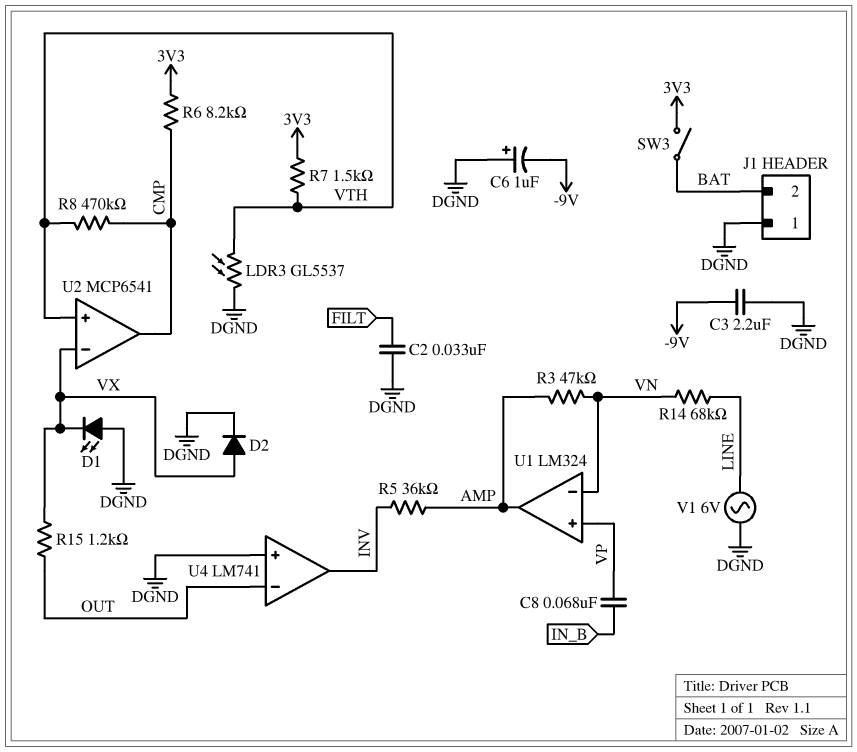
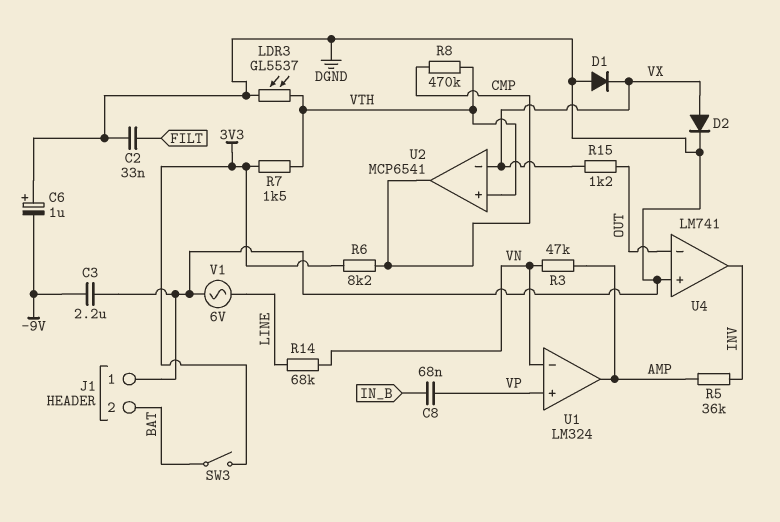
D1: LED (A DGND, K VX) -> diode (A DGND, K VX)

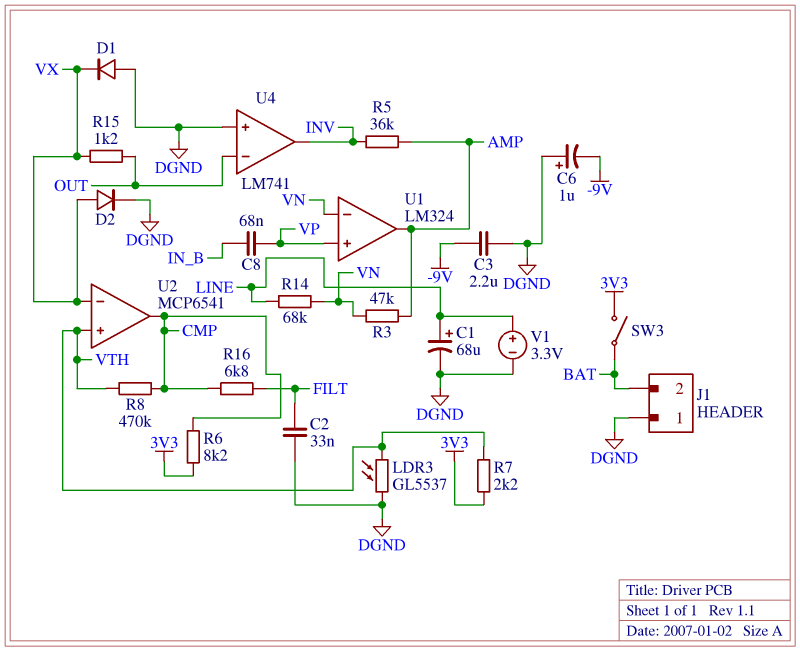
C1: none -> 68uF (plus LINE, minus DGND)
R7: 1.5k (3V3, VTH) -> 2.2k (3V3, VTH)
R16: none -> 6.8k (CMP, FILT)
V1: AC 6V (DGND, LINE) -> 3.3V (plus LINE, minus DGND)

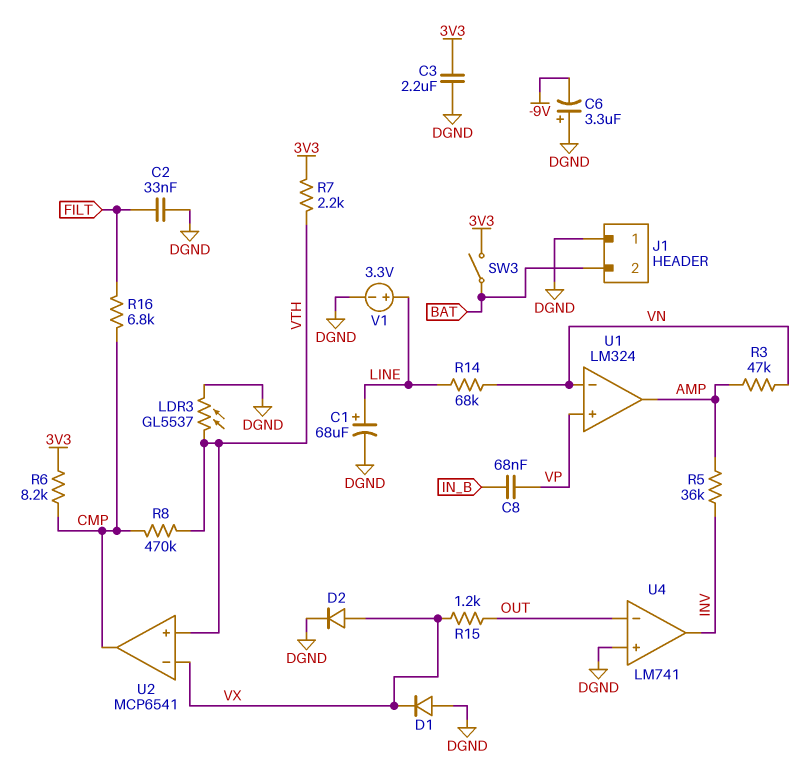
C3: 2.2uF (-9V, DGND) -> 2.2uF (3V3, DGND)
C6: 1uF (plus DGND, minus -9V) -> 3.3uF (plus DGND, minus -9V)

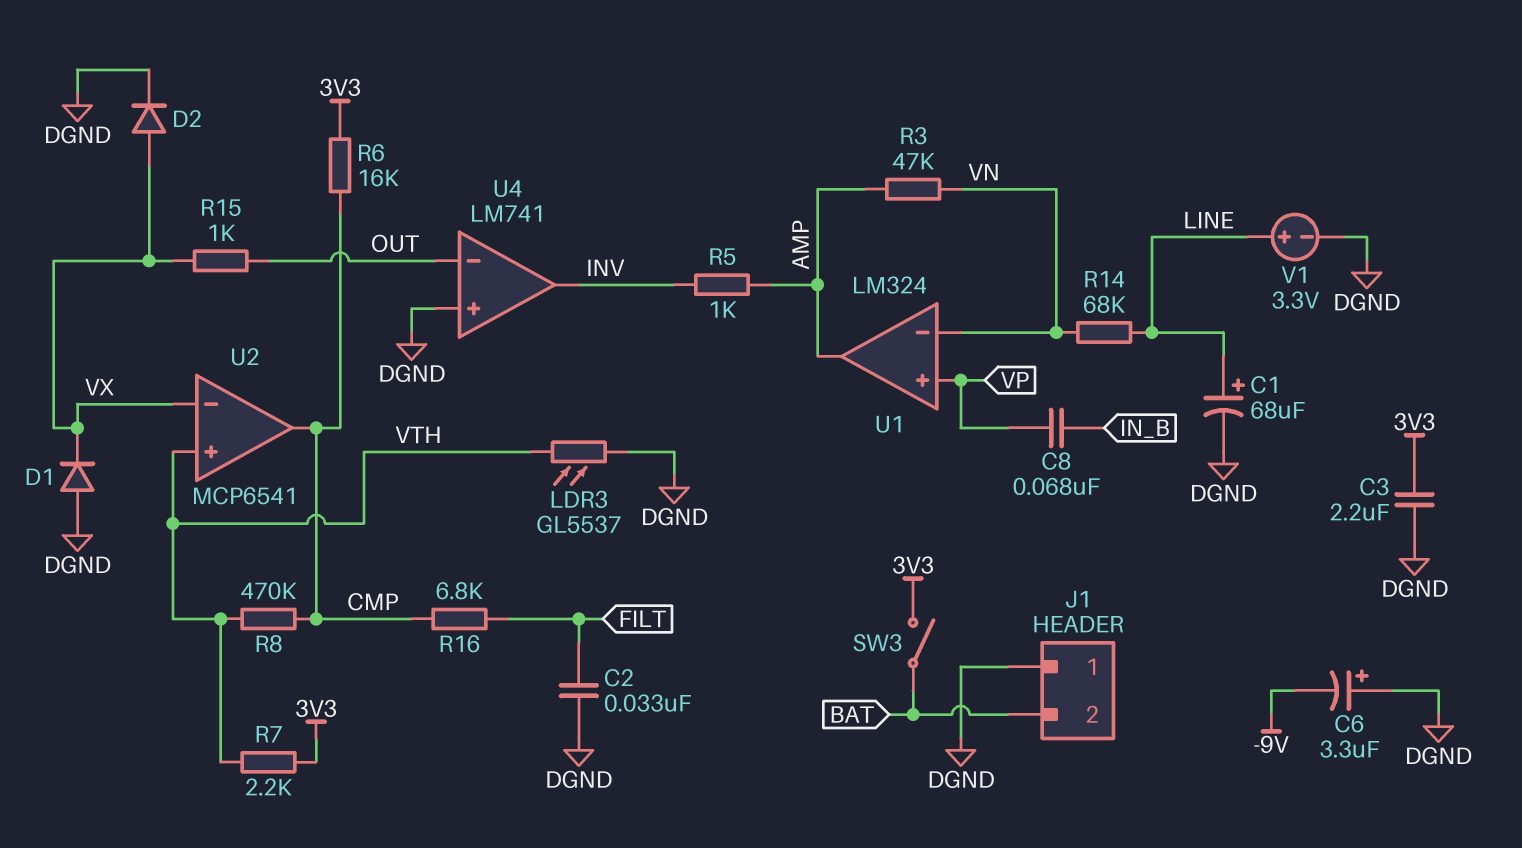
R5: 36k (AMP, INV) -> 1k (AMP, INV)
R6: 8.2k (3V3, CMP) -> 16k (3V3, CMP)
R15: 1.2k (OUT, VX) -> 1k (OUT, VX)

